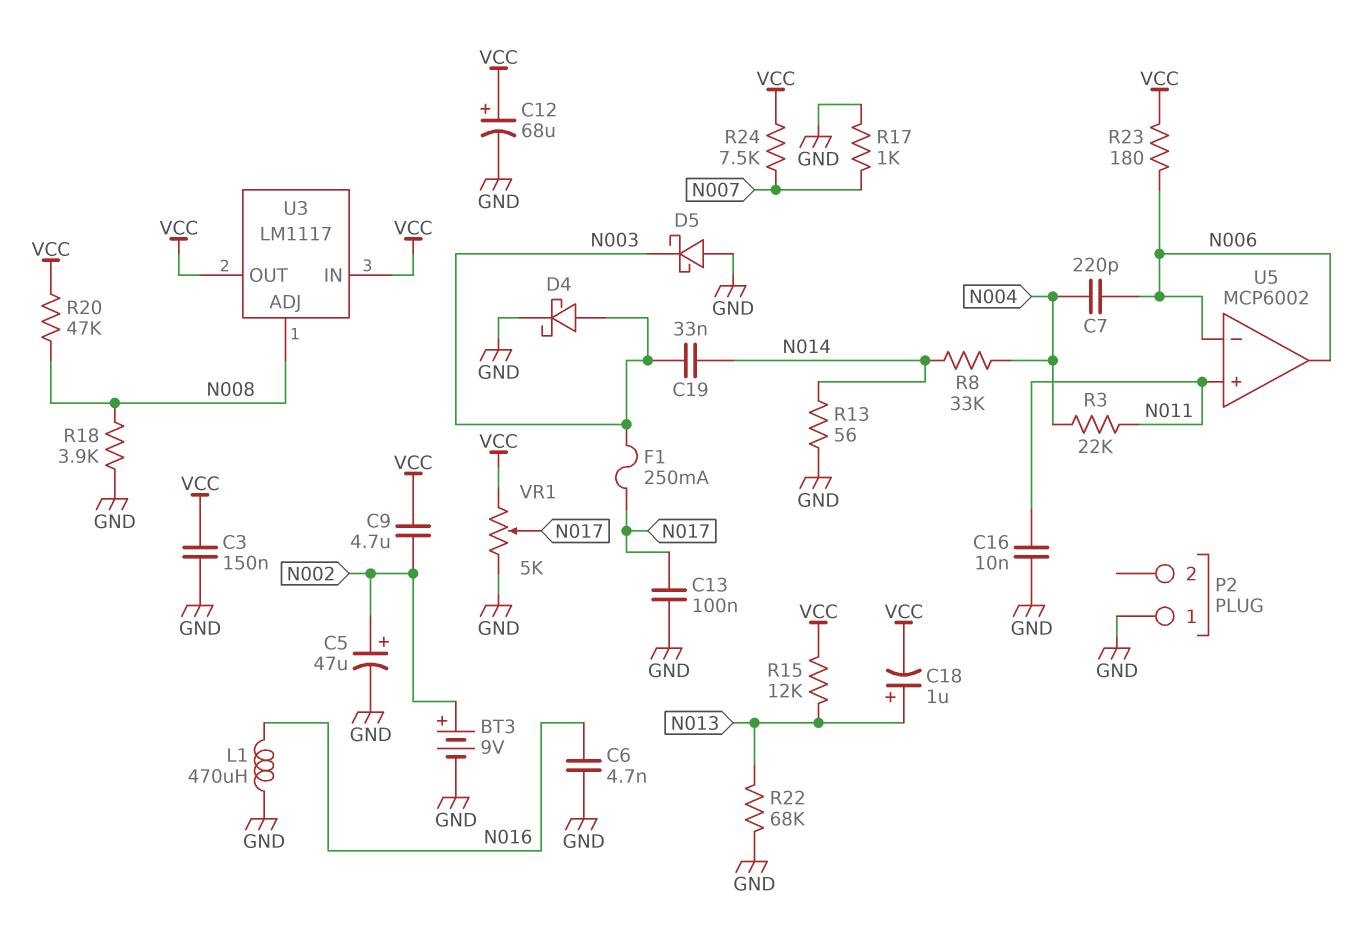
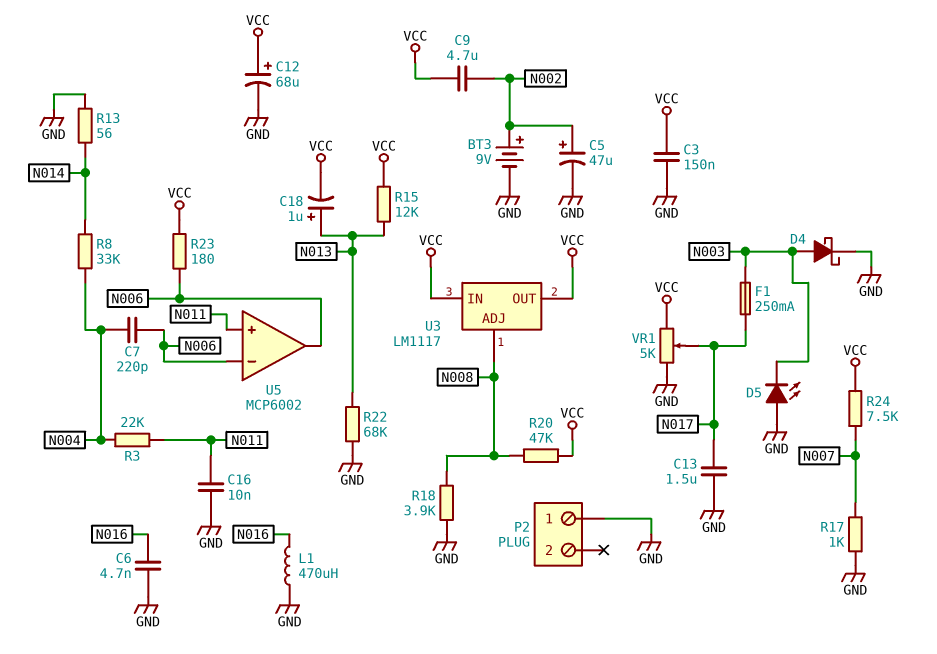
C13: 100nF (GND, N017) -> 1.5uF (GND, N017)
C19: 33nF (N003, N014) -> none
D5: schottky (A GND, K N003) -> LED (A GND, K N003)

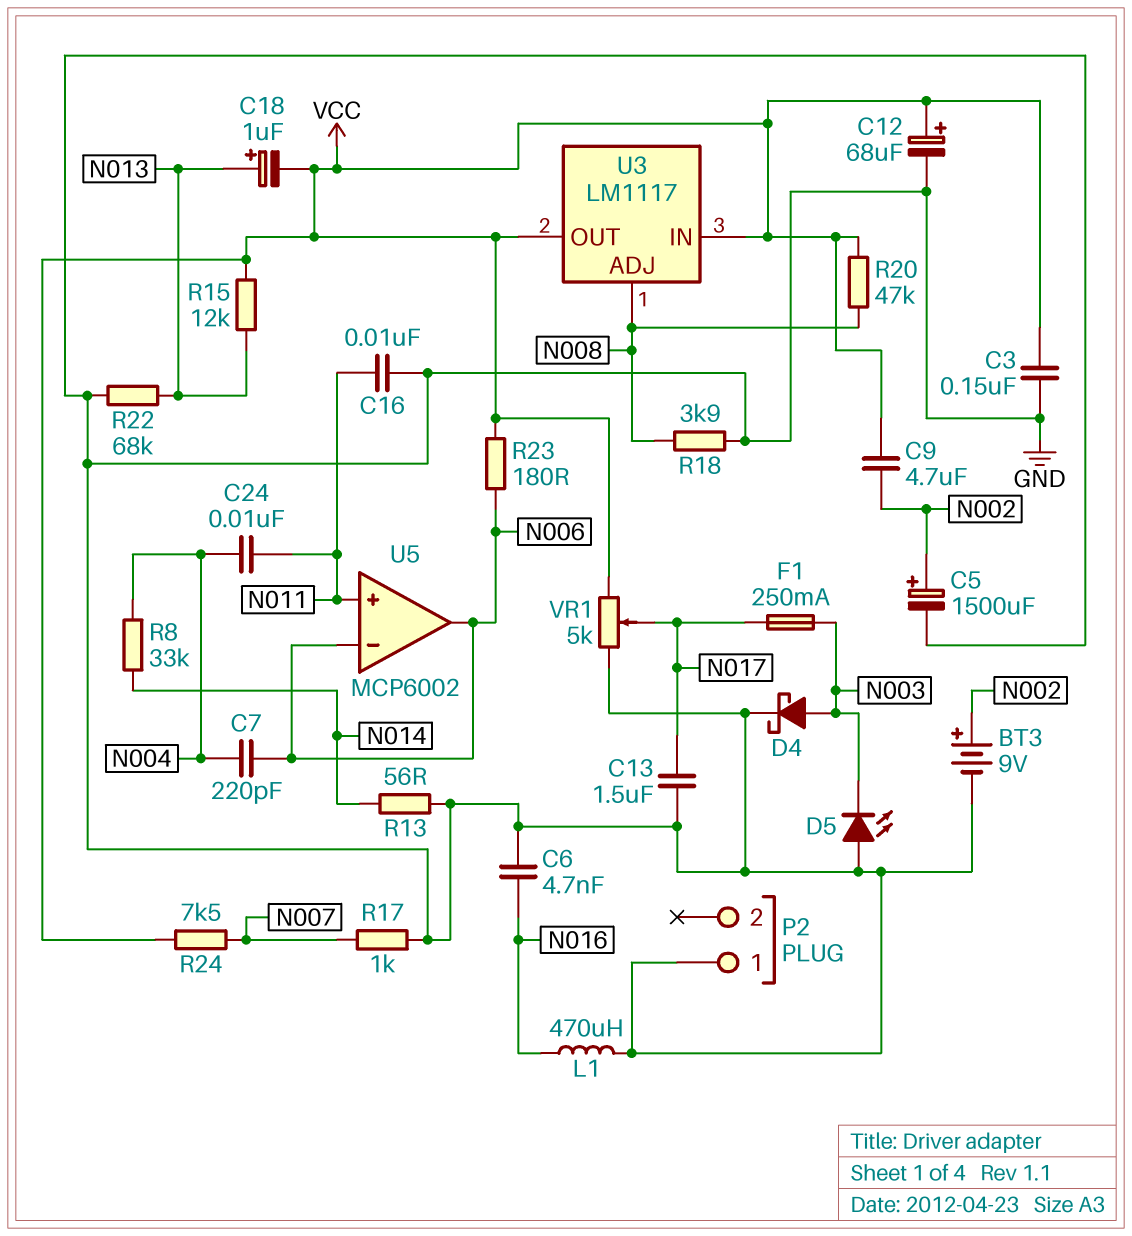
C5: 47uF (plus N002, minus GND) -> 1500uF (plus N002, minus GND)
C24: none -> 10nF (N004, N011)
R3: 22k (N004, N011) -> none

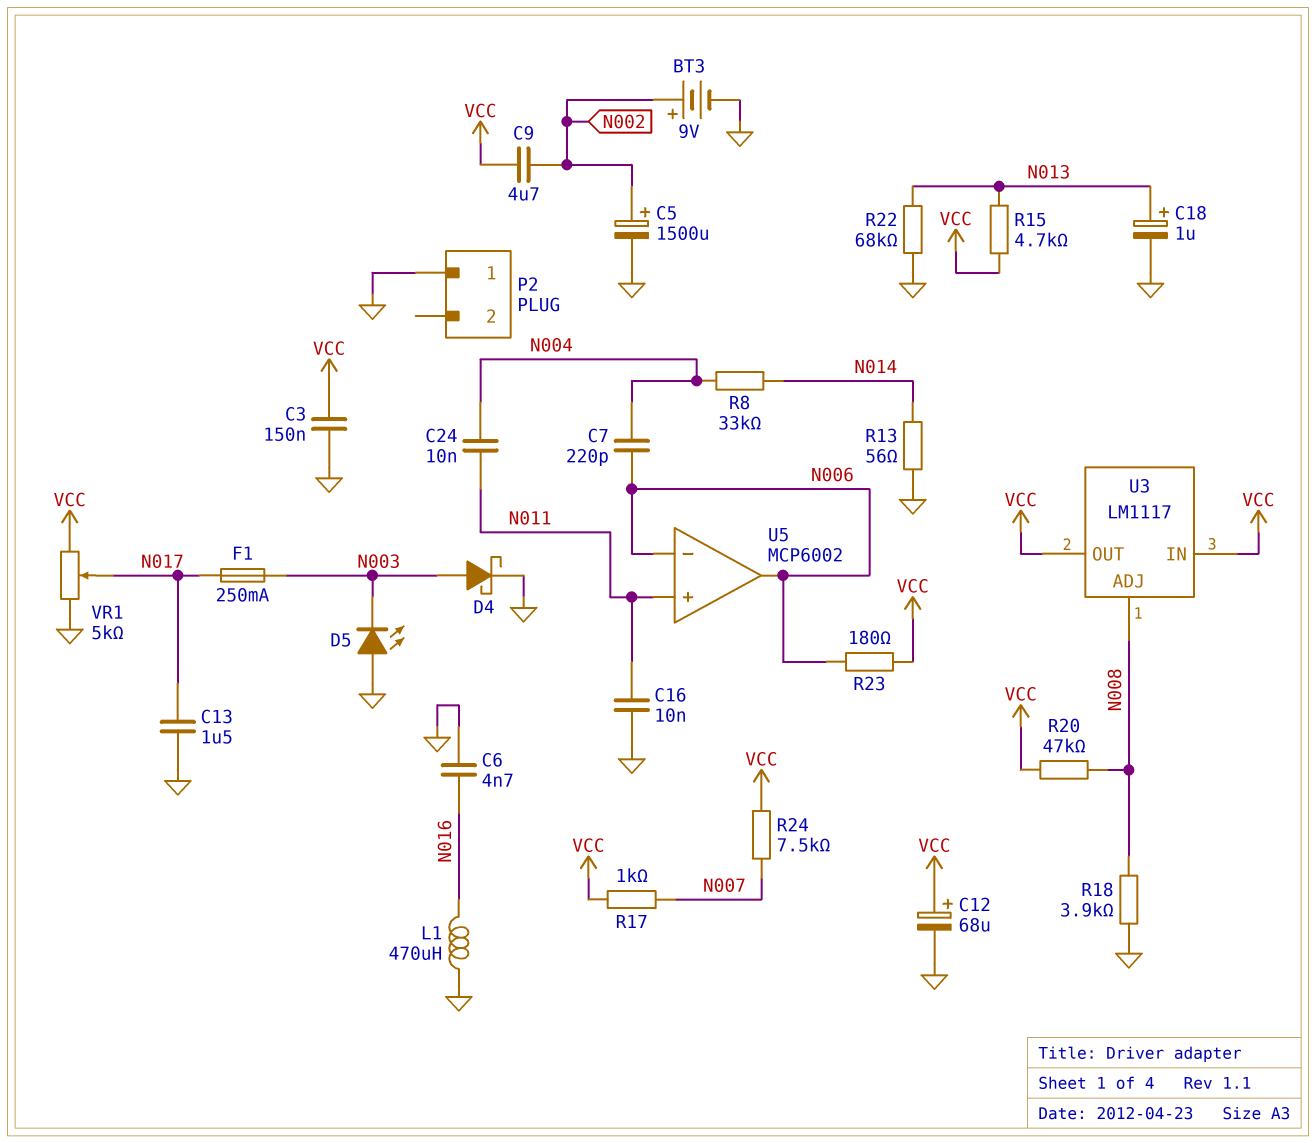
C18: 1uF (plus N013, minus VCC) -> 1uF (plus N013, minus GND)
R15: 12k (N013, VCC) -> 4.7k (N013, VCC)
R17: 1k (GND, N007) -> 1k (N007, VCC)

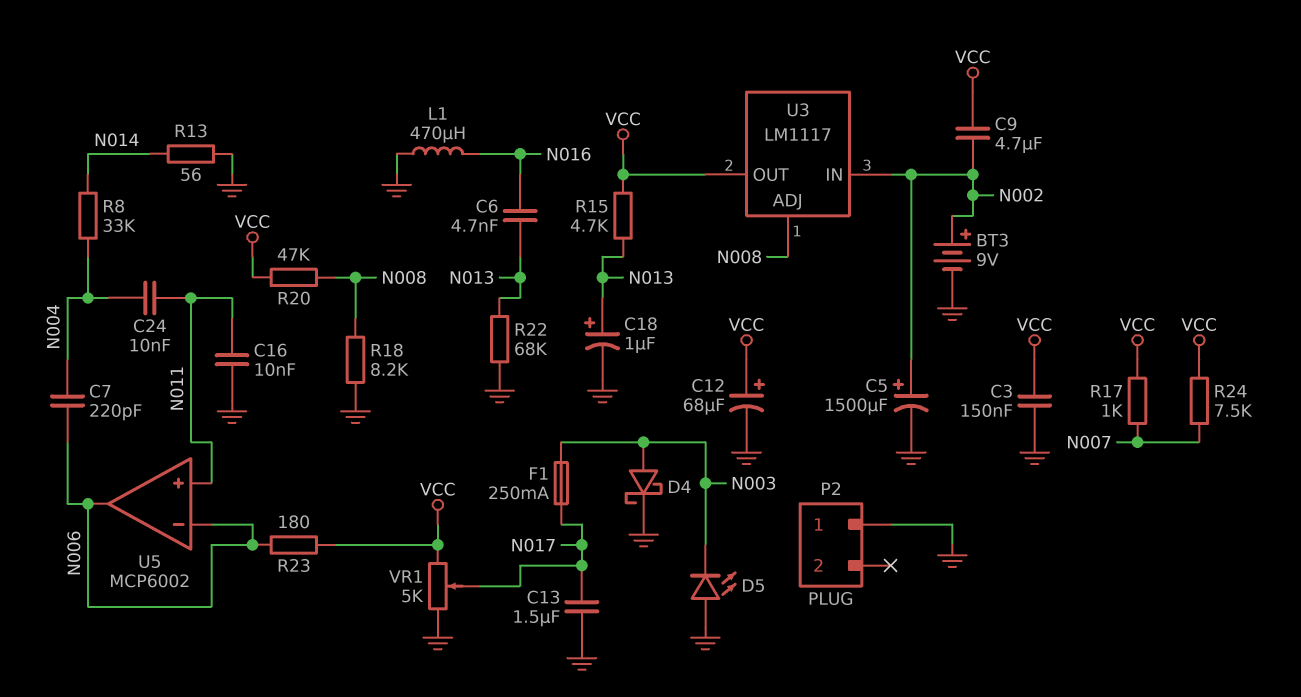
C6: 4.7nF (GND, N016) -> 4.7nF (N013, N016)
R18: 3.9k (GND, N008) -> 8.2k (GND, N008)
U3 pin IN: VCC -> N002

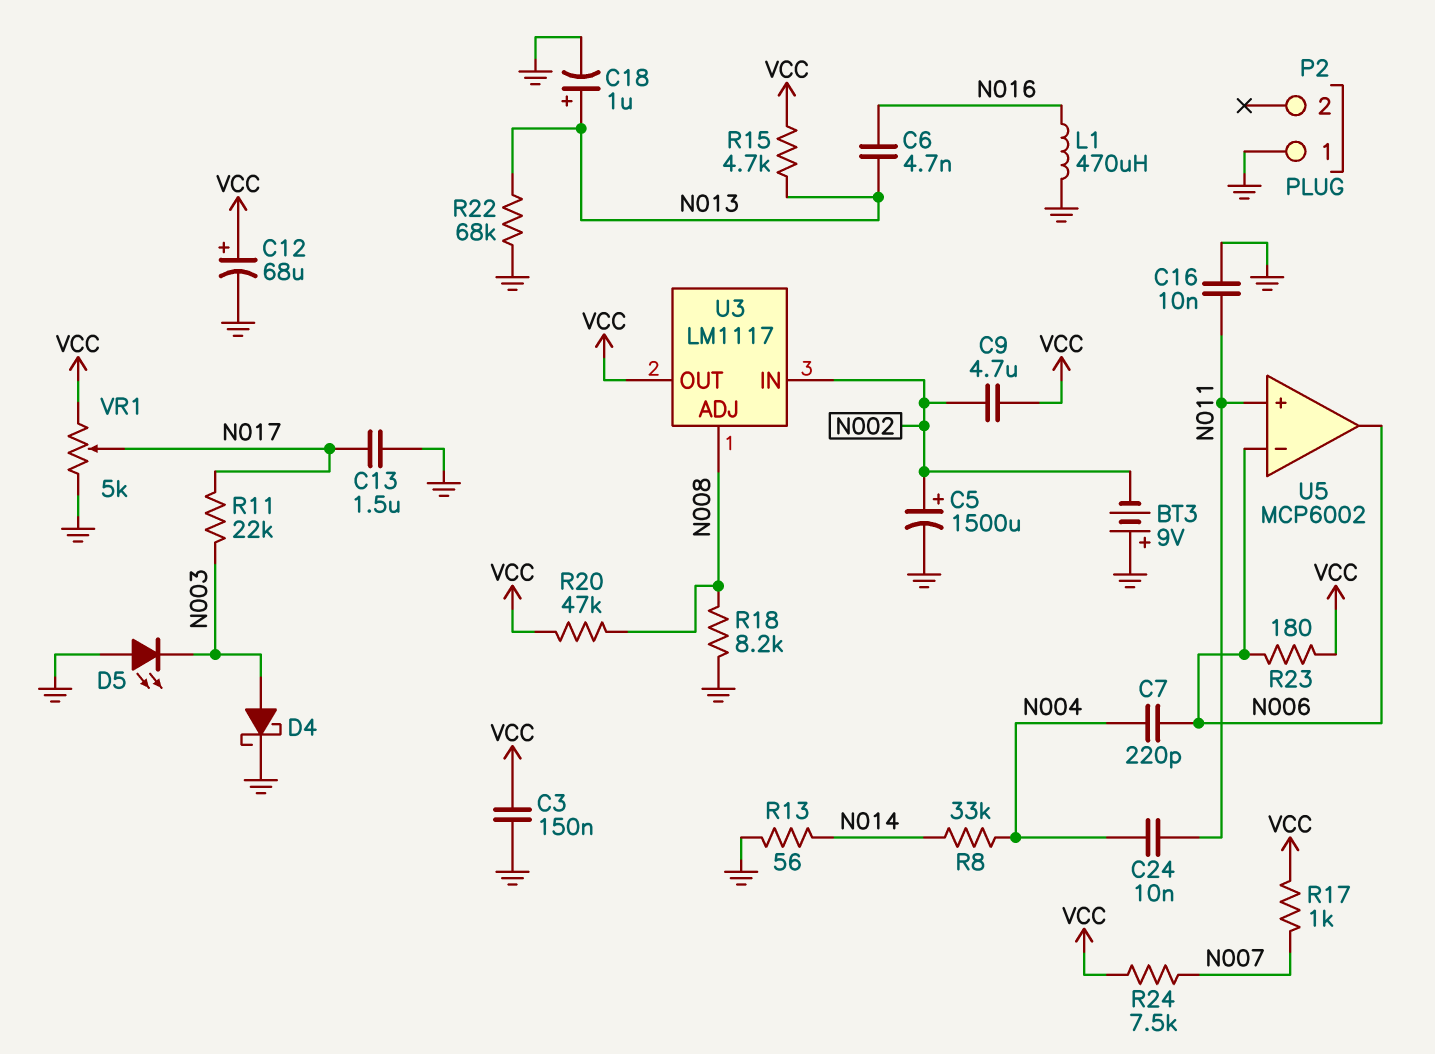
BT3: 9V (plus N002, minus GND) -> 9V (plus GND, minus N002)
F1: 250mA (N003, N017) -> none
R11: none -> 22k (N003, N017)

